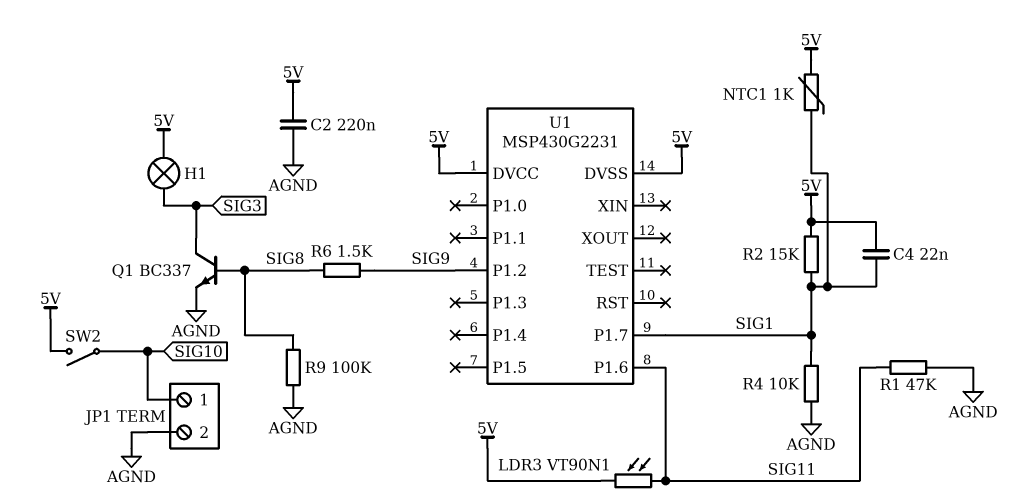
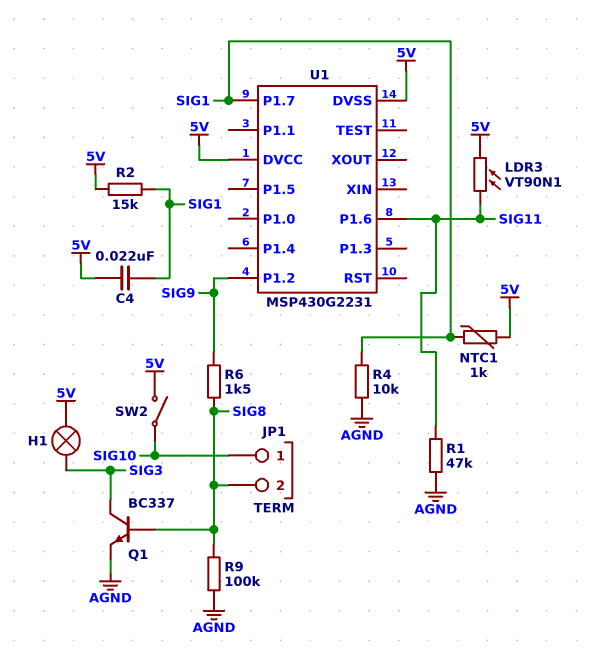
C2: 220nF (5V, AGND) -> none
JP1 pin 2: AGND -> SIG8

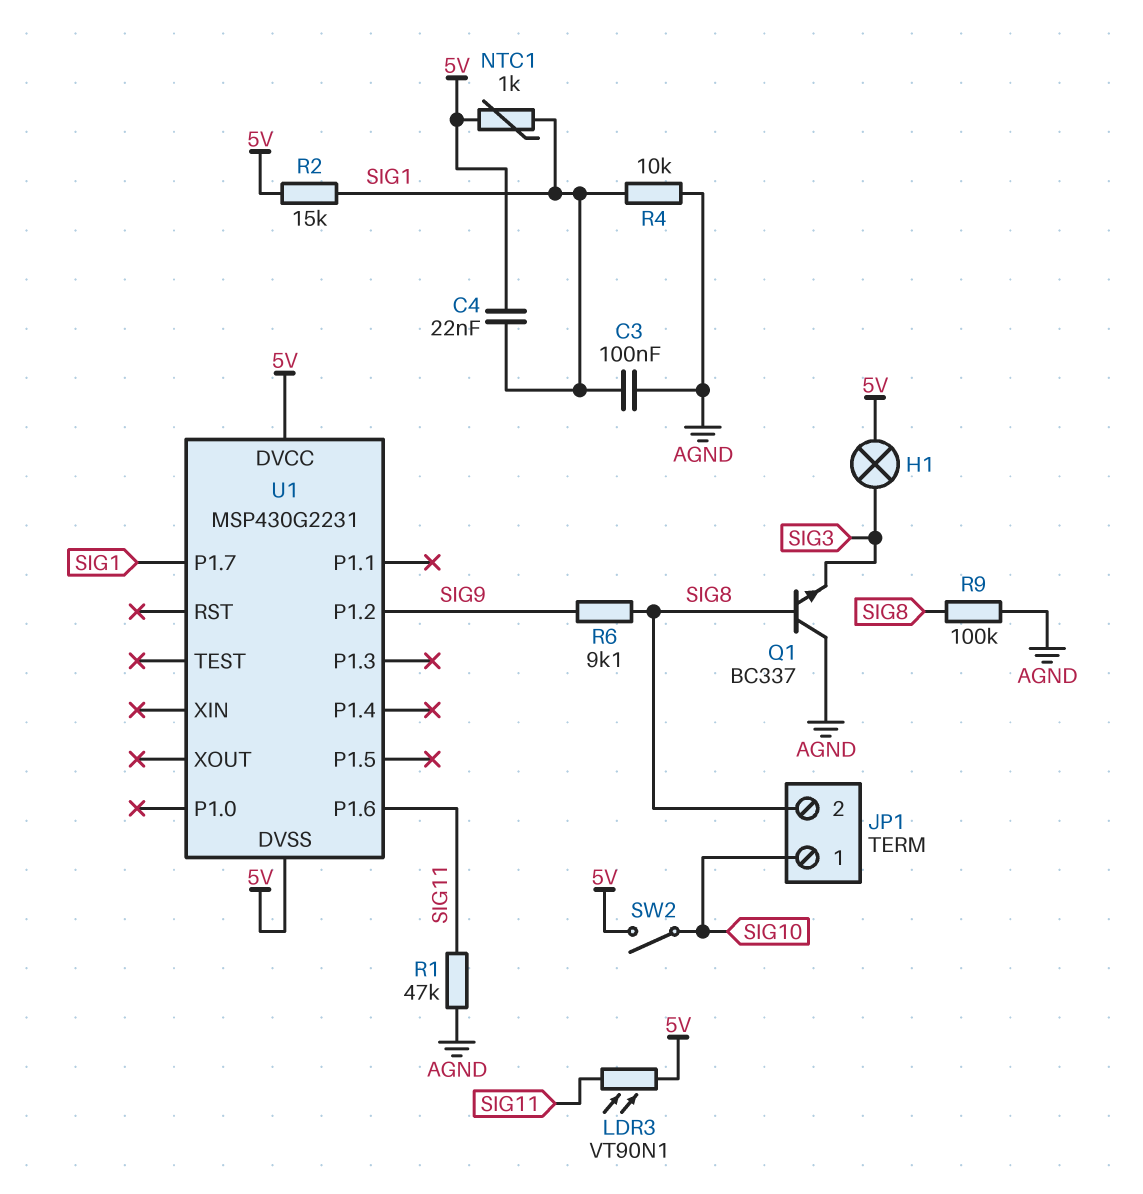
C3: none -> 100nF (AGND, SIG1)
Q1: NPN BC337 (B SIG8, C SIG3, E AGND) -> NPN BC337 (B SIG8, C AGND, E SIG3)
R6: 1.5k (SIG8, SIG9) -> 9.1k (SIG8, SIG9)

